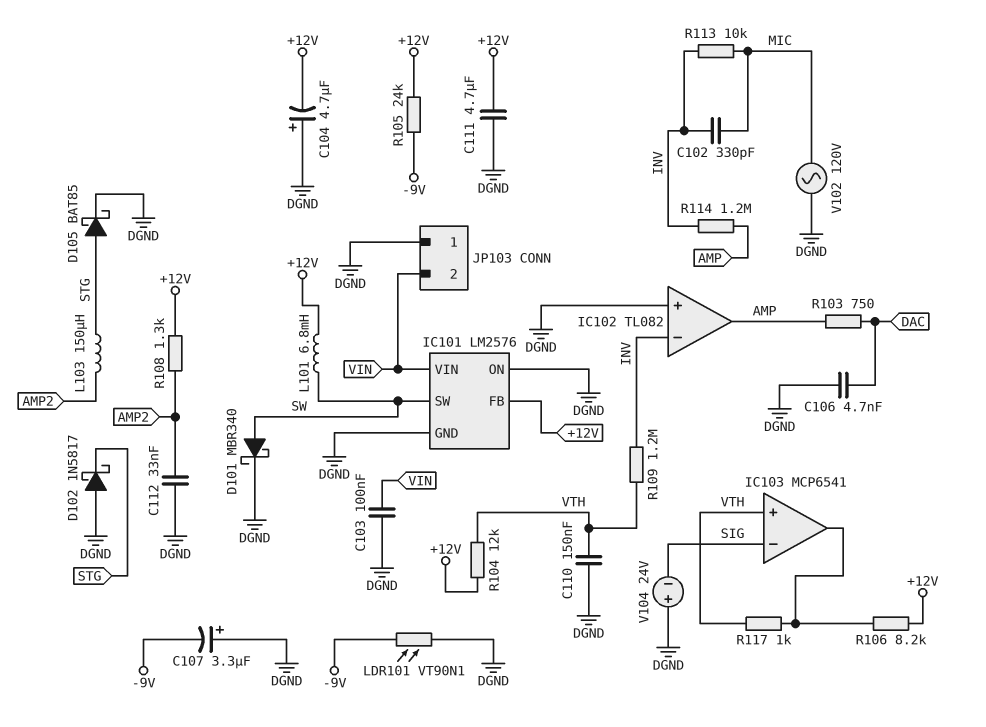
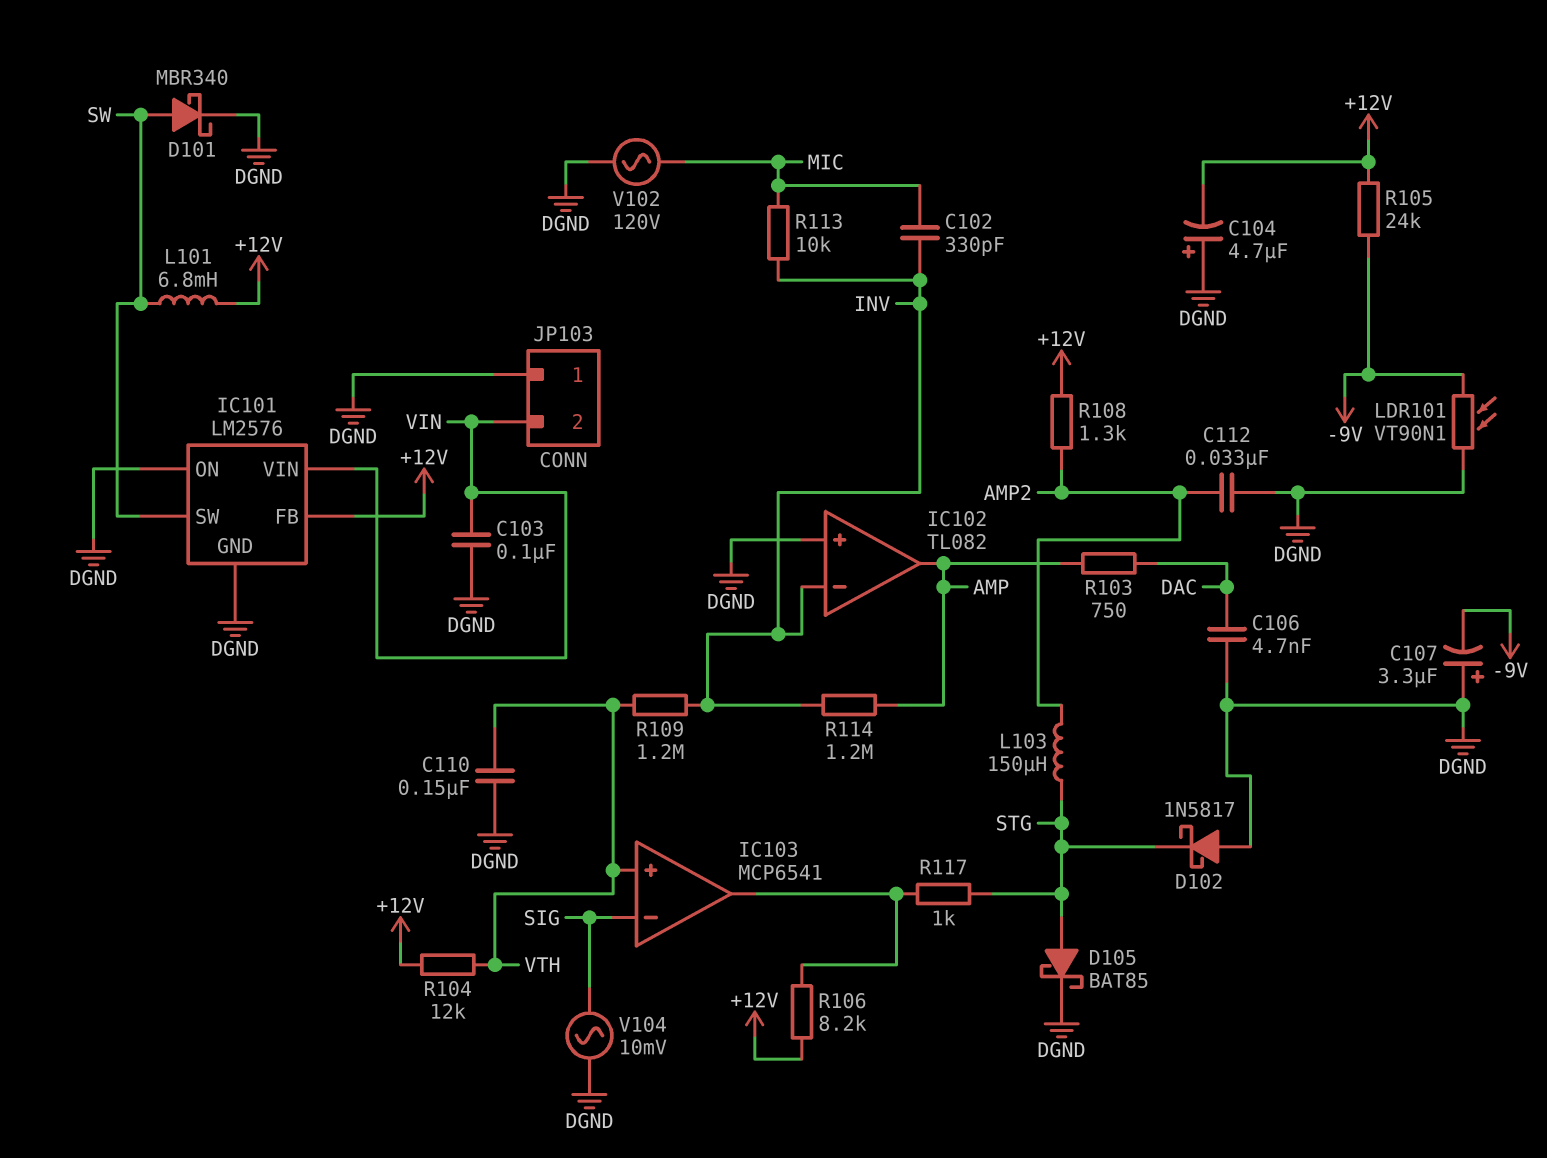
C111: 4.7uF (+12V, DGND) -> none
R117: 1k (IC103/out, VTH) -> 1k (IC103/out, STG)
V104: 24V (plus DGND, minus SIG) -> AC 10mV (DGND, SIG)

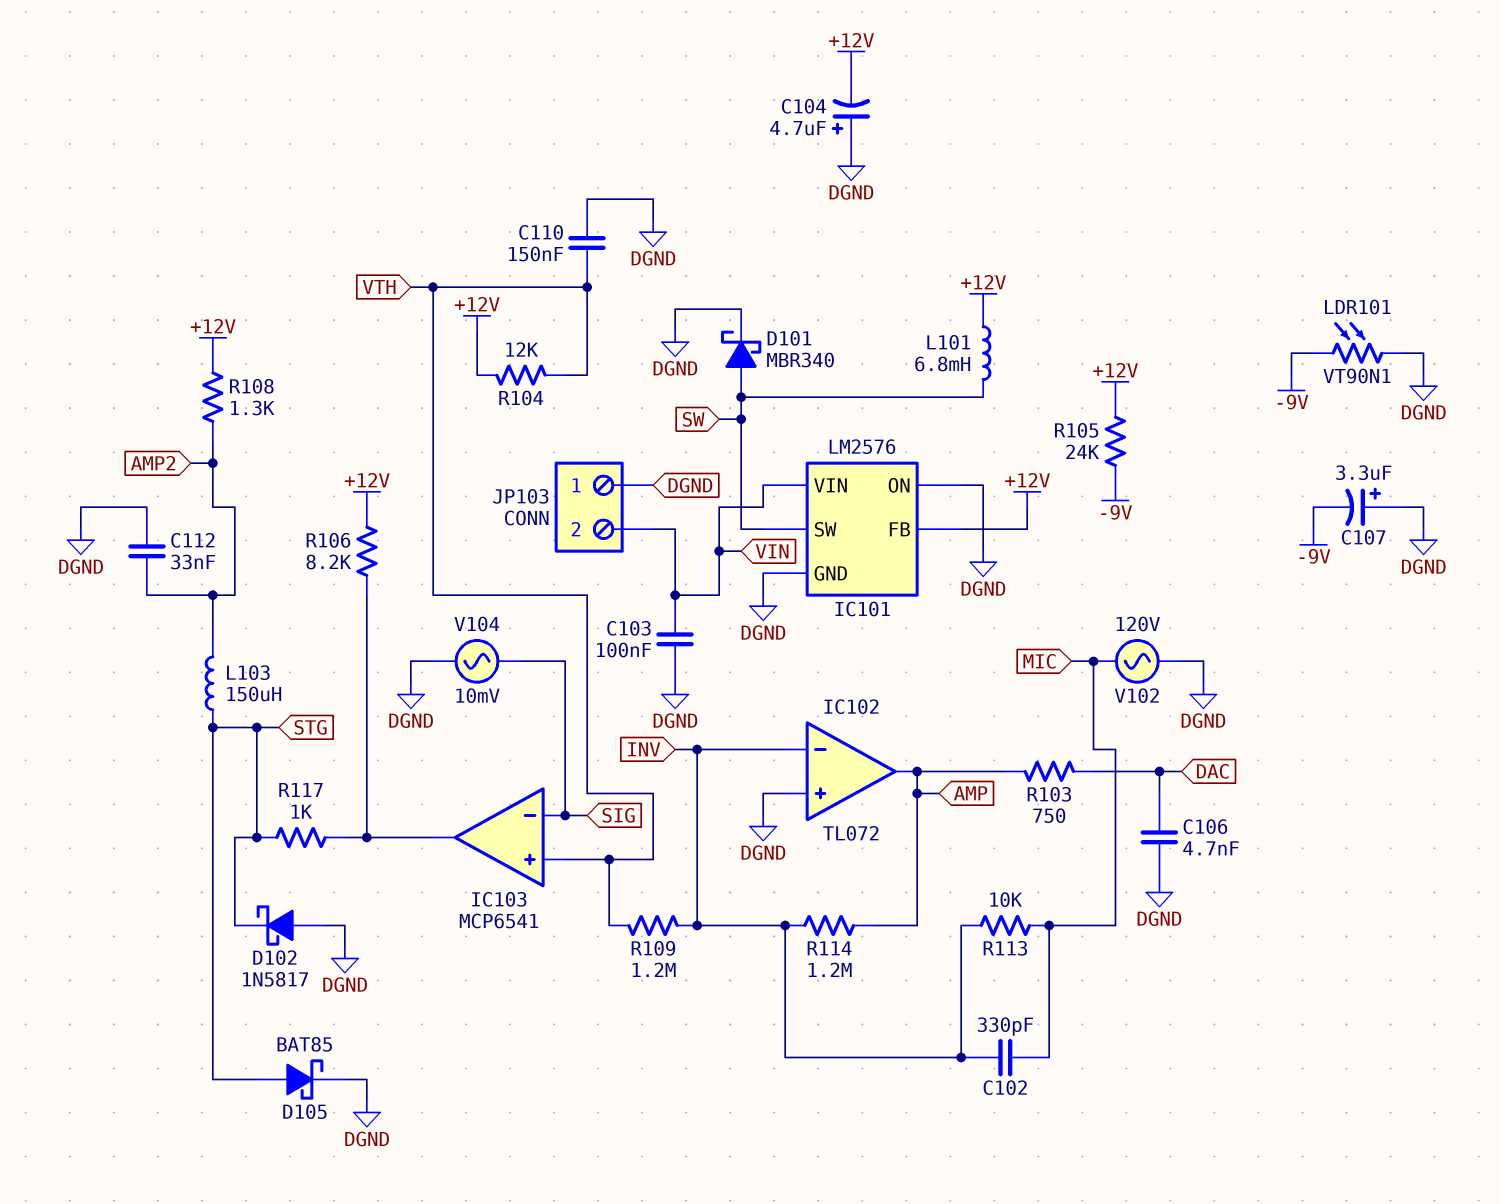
IC102: TL082 -> TL072

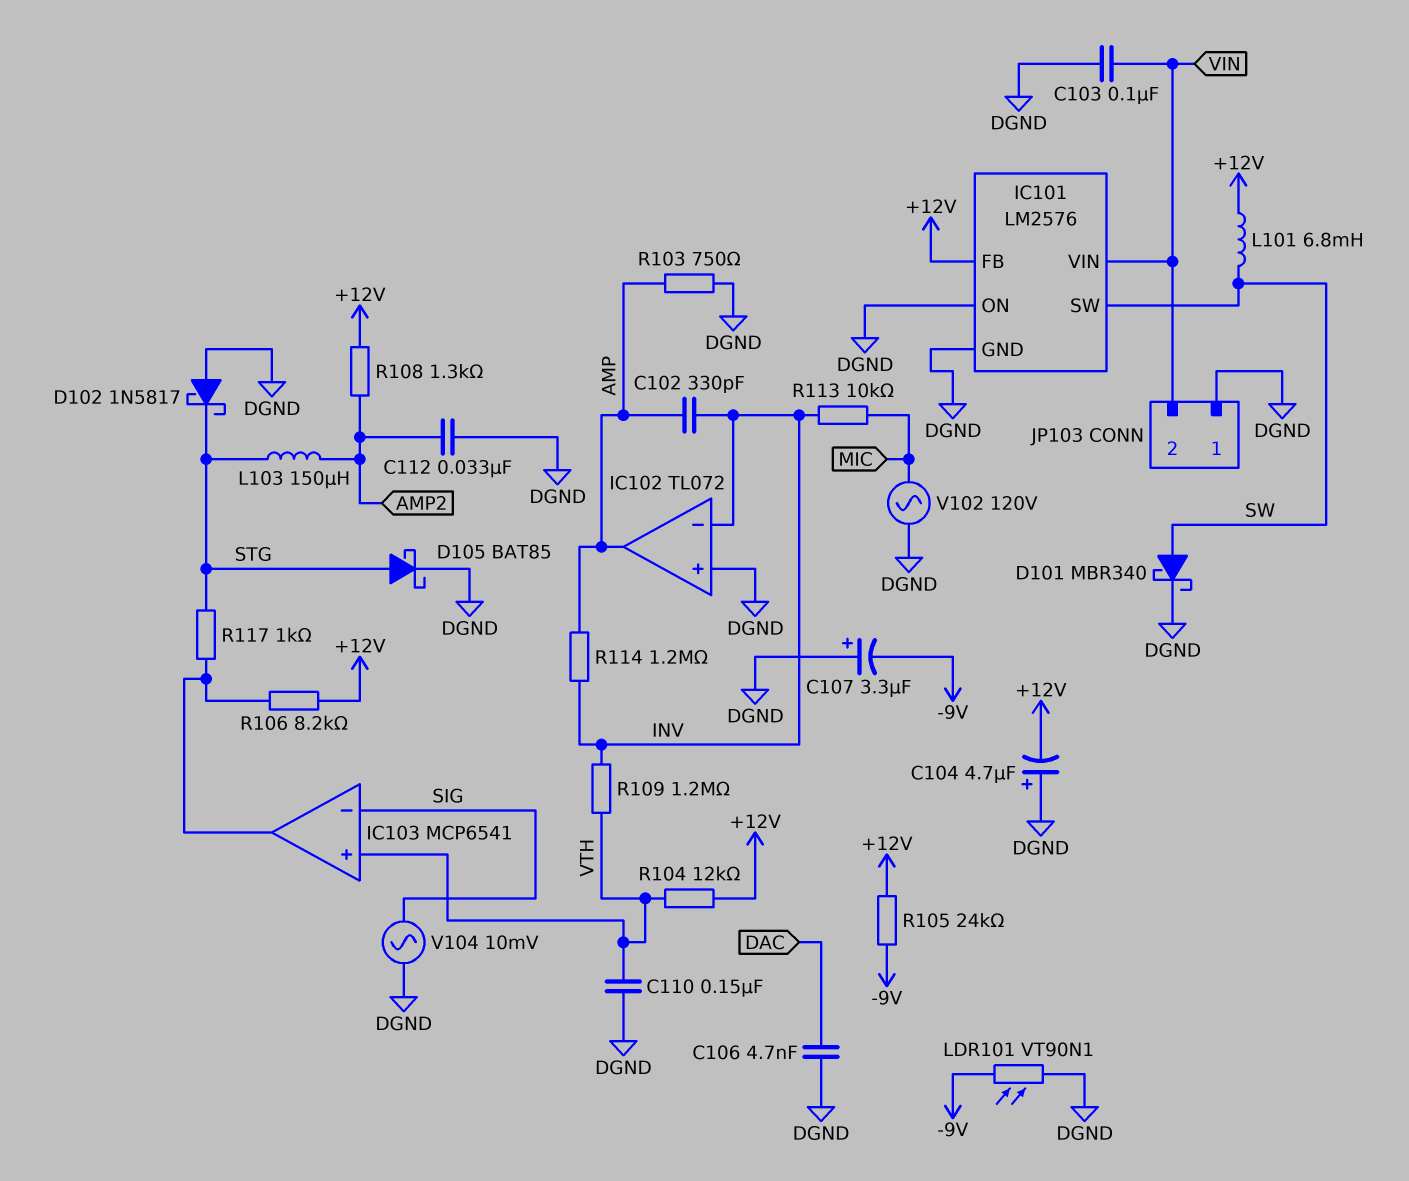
C102: 330pF (INV, MIC) -> 330pF (AMP, INV)
R103: 750 (AMP, DAC) -> 750 (AMP, DGND)

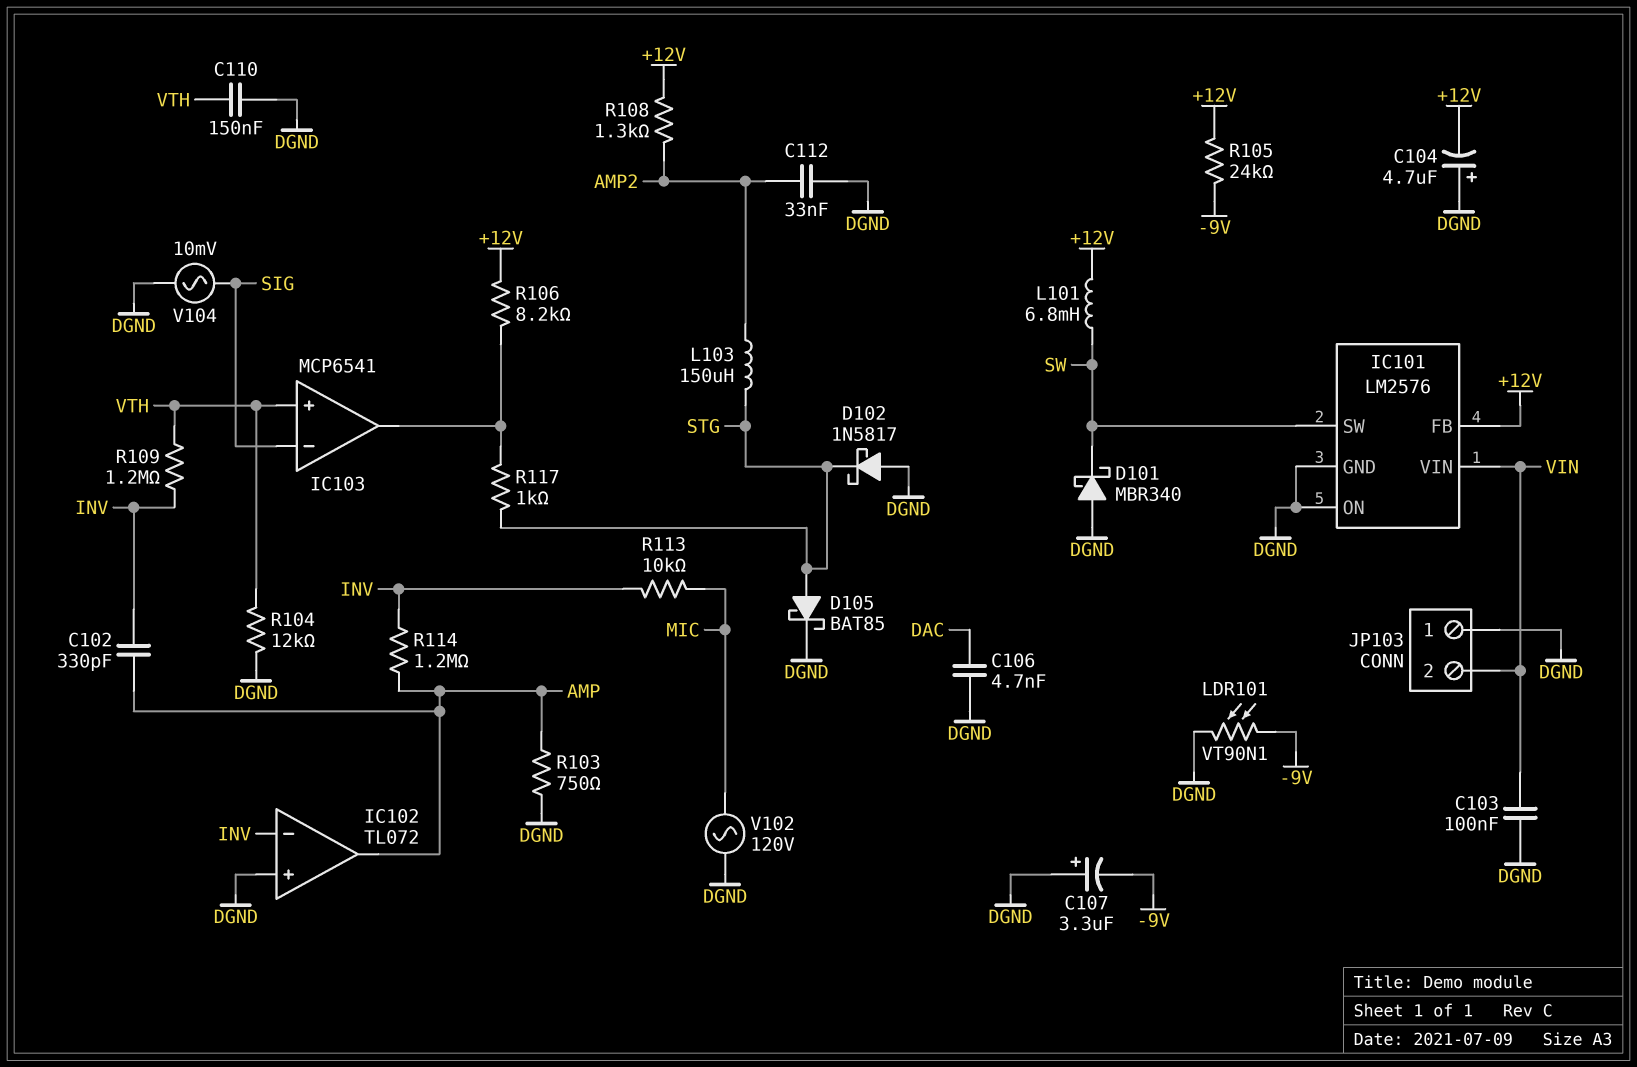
D101: schottky MBR340 (A SW, K DGND) -> schottky MBR340 (A DGND, K SW)
R104: 12k (+12V, VTH) -> 12k (DGND, VTH)

